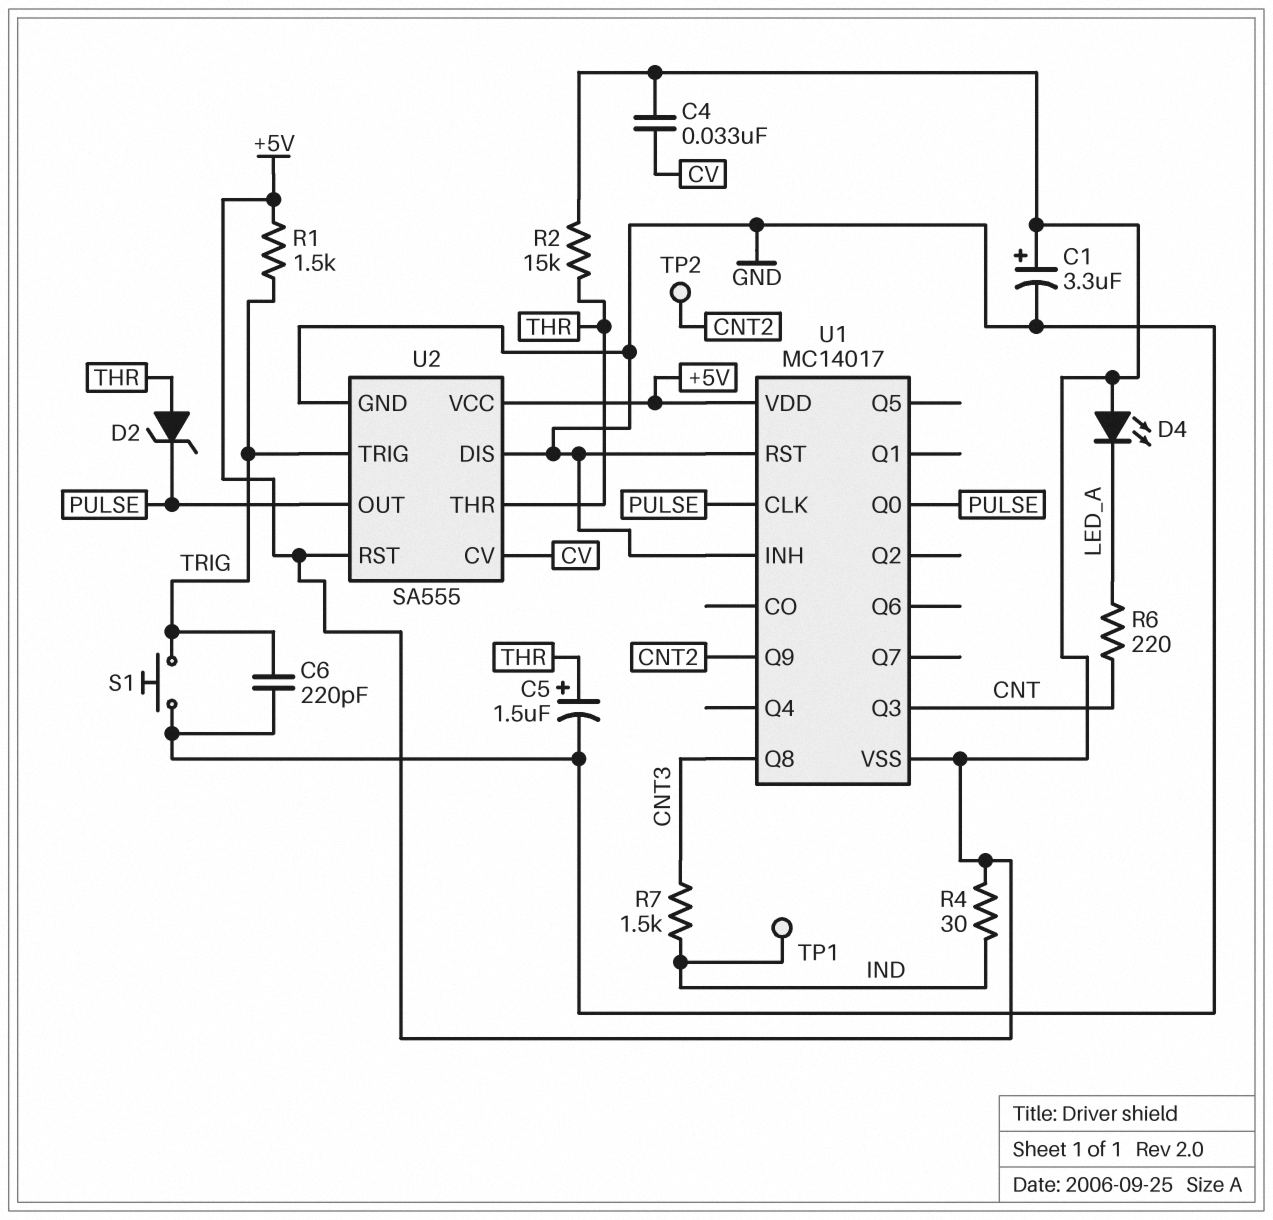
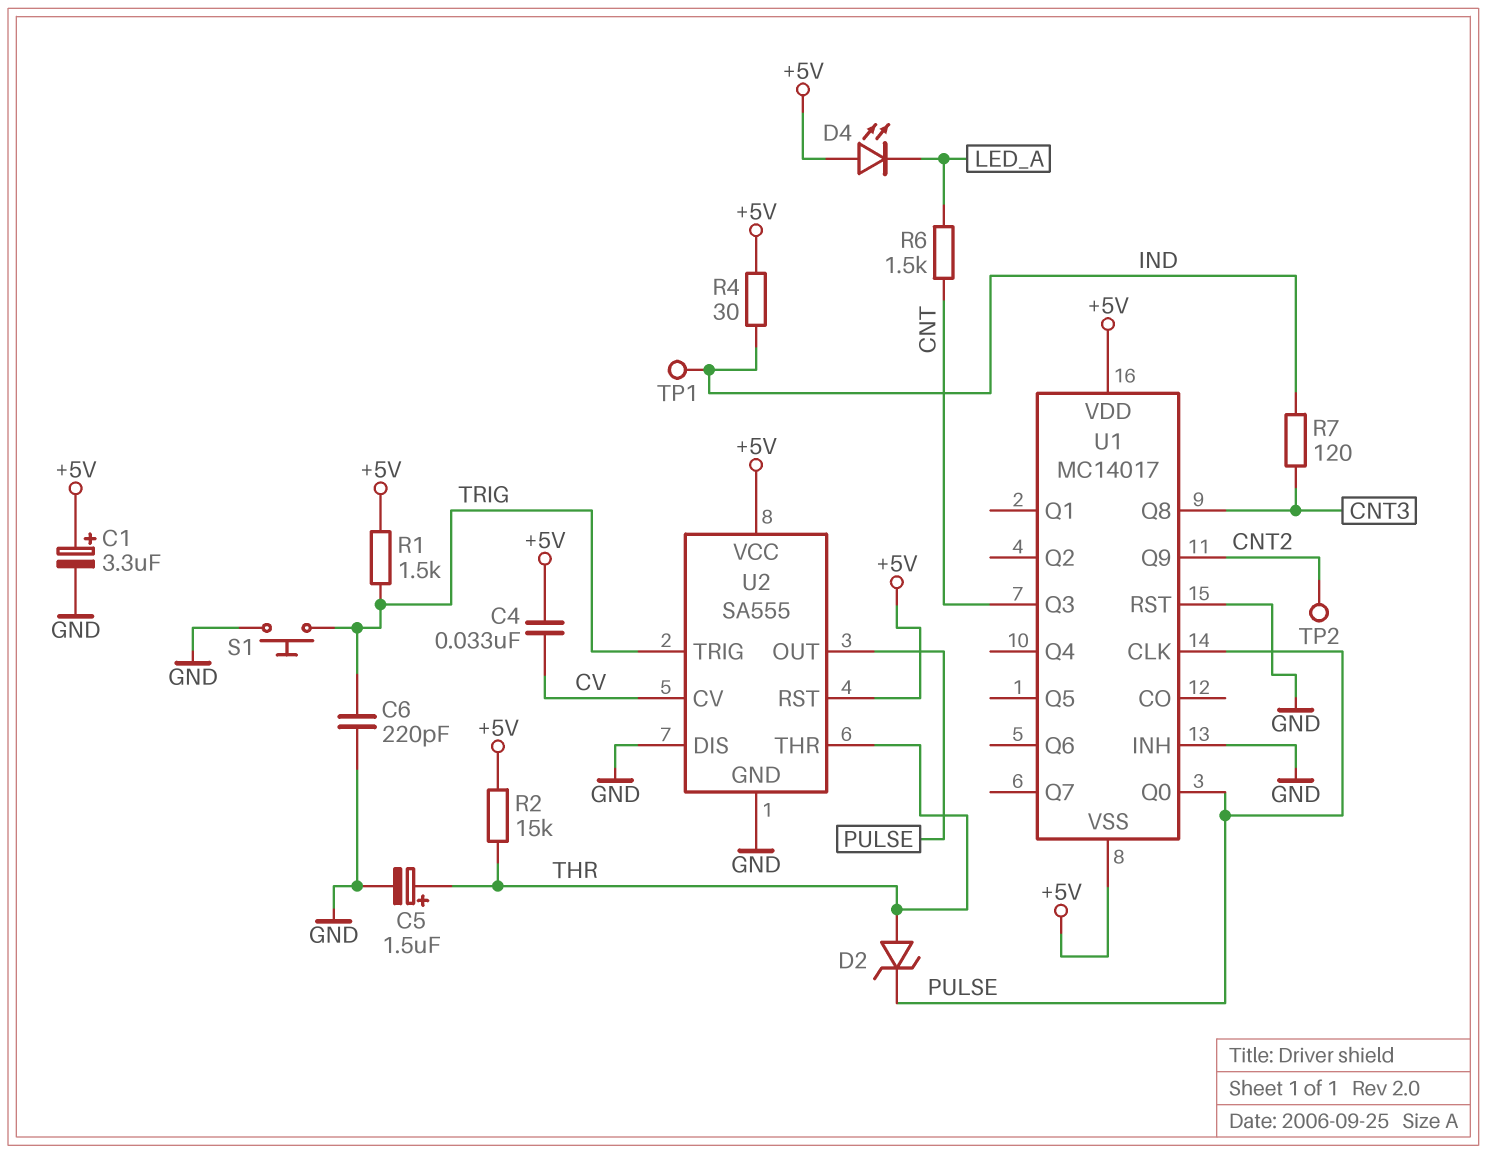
R6: 220 (CNT, LED_A) -> 1.5k (CNT, LED_A)
R7: 1.5k (CNT3, IND) -> 120 (CNT3, IND)

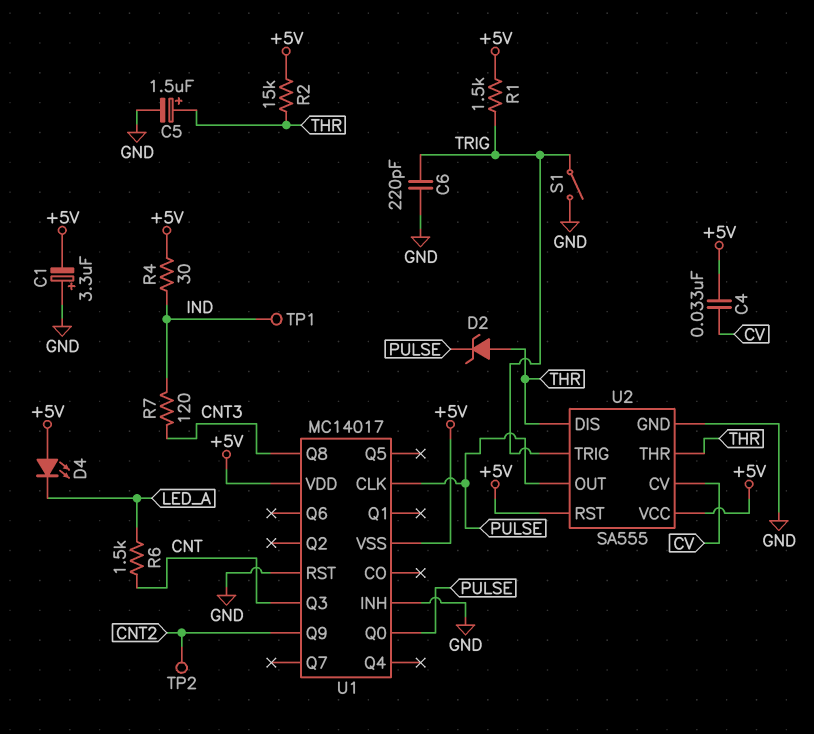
C1: 3.3uF (plus +5V, minus GND) -> 3.3uF (plus GND, minus +5V)
S1: button (GND, TRIG) -> switch (GND, TRIG)
U2 pin DIS: GND -> THR

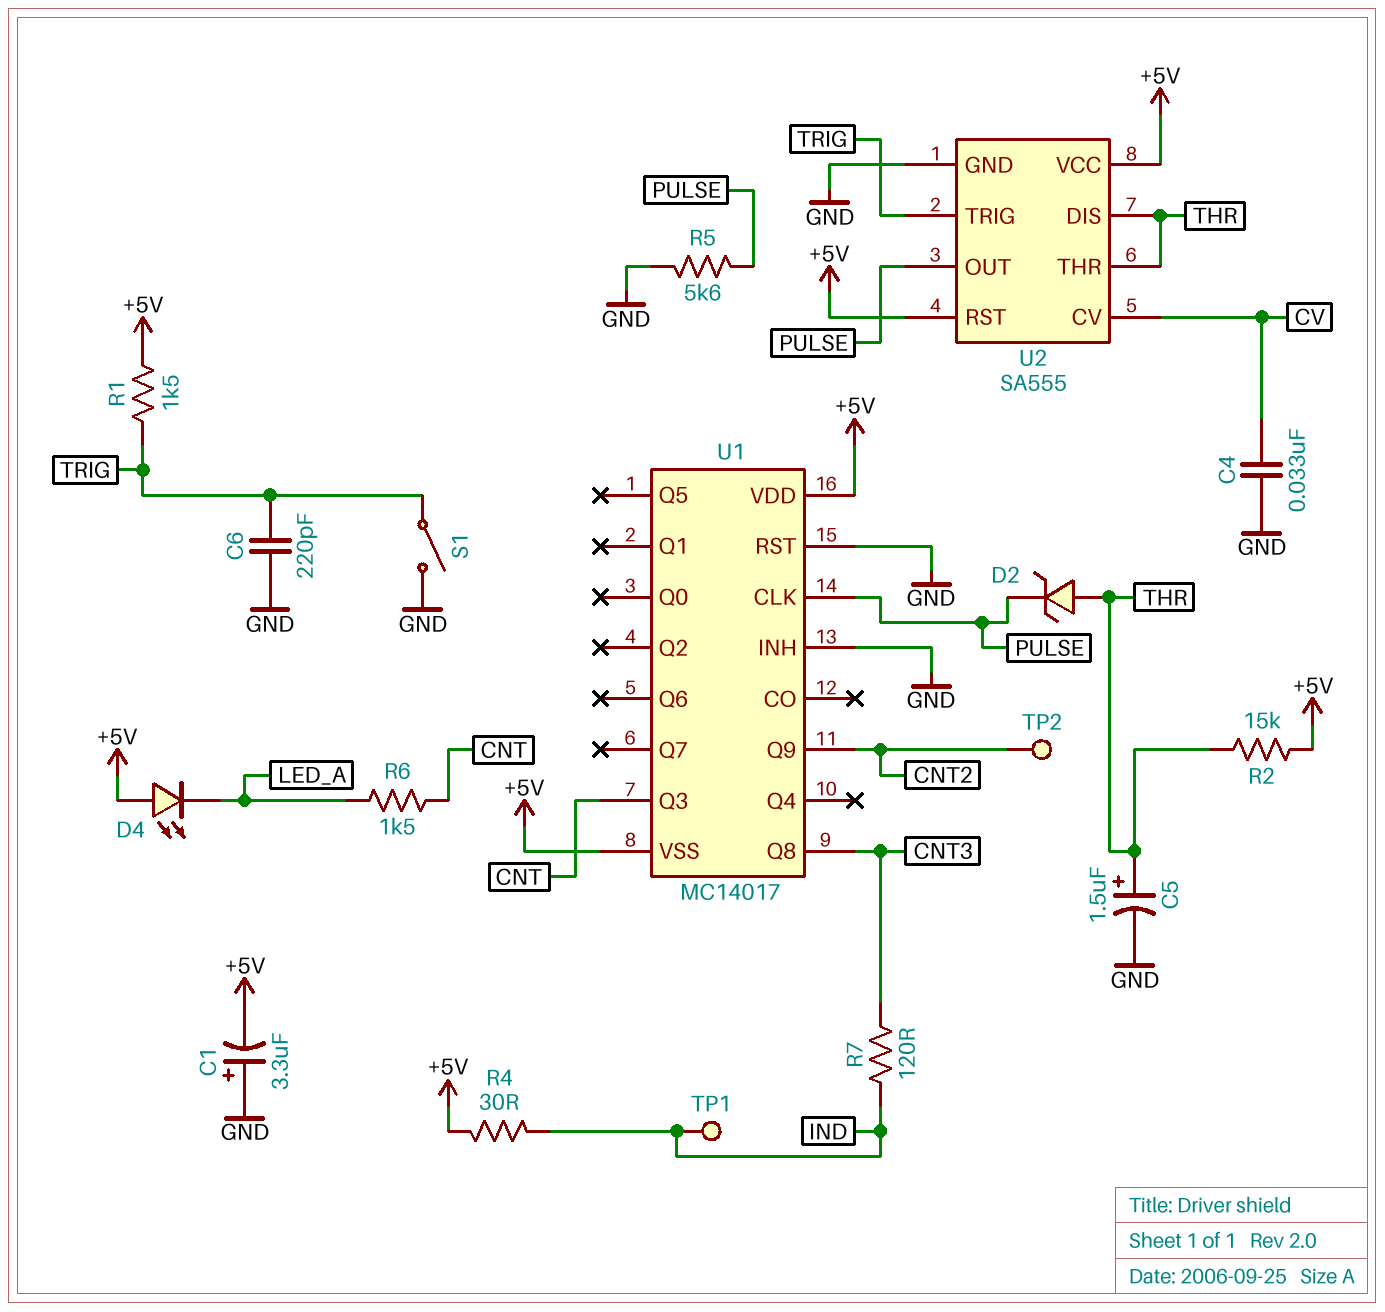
C4: 33nF (+5V, CV) -> 33nF (CV, GND)
R5: none -> 5.6k (GND, PULSE)
U1 pin Q0: PULSE -> none

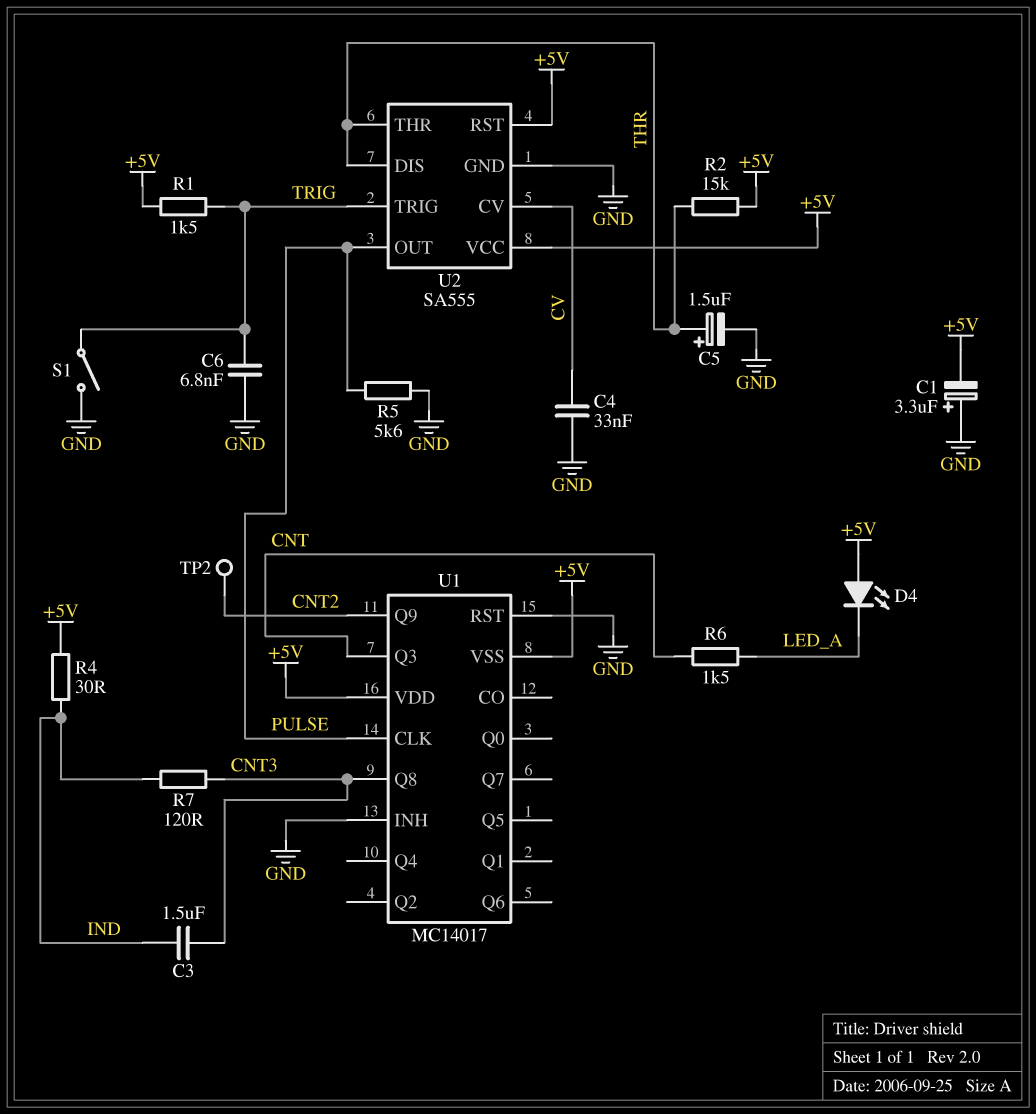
C3: none -> 1.5uF (CNT3, IND)
C6: 220pF (GND, TRIG) -> 6.8nF (GND, TRIG)
D2: zener (A THR, K PULSE) -> none
TP1: test point (IND) -> none

